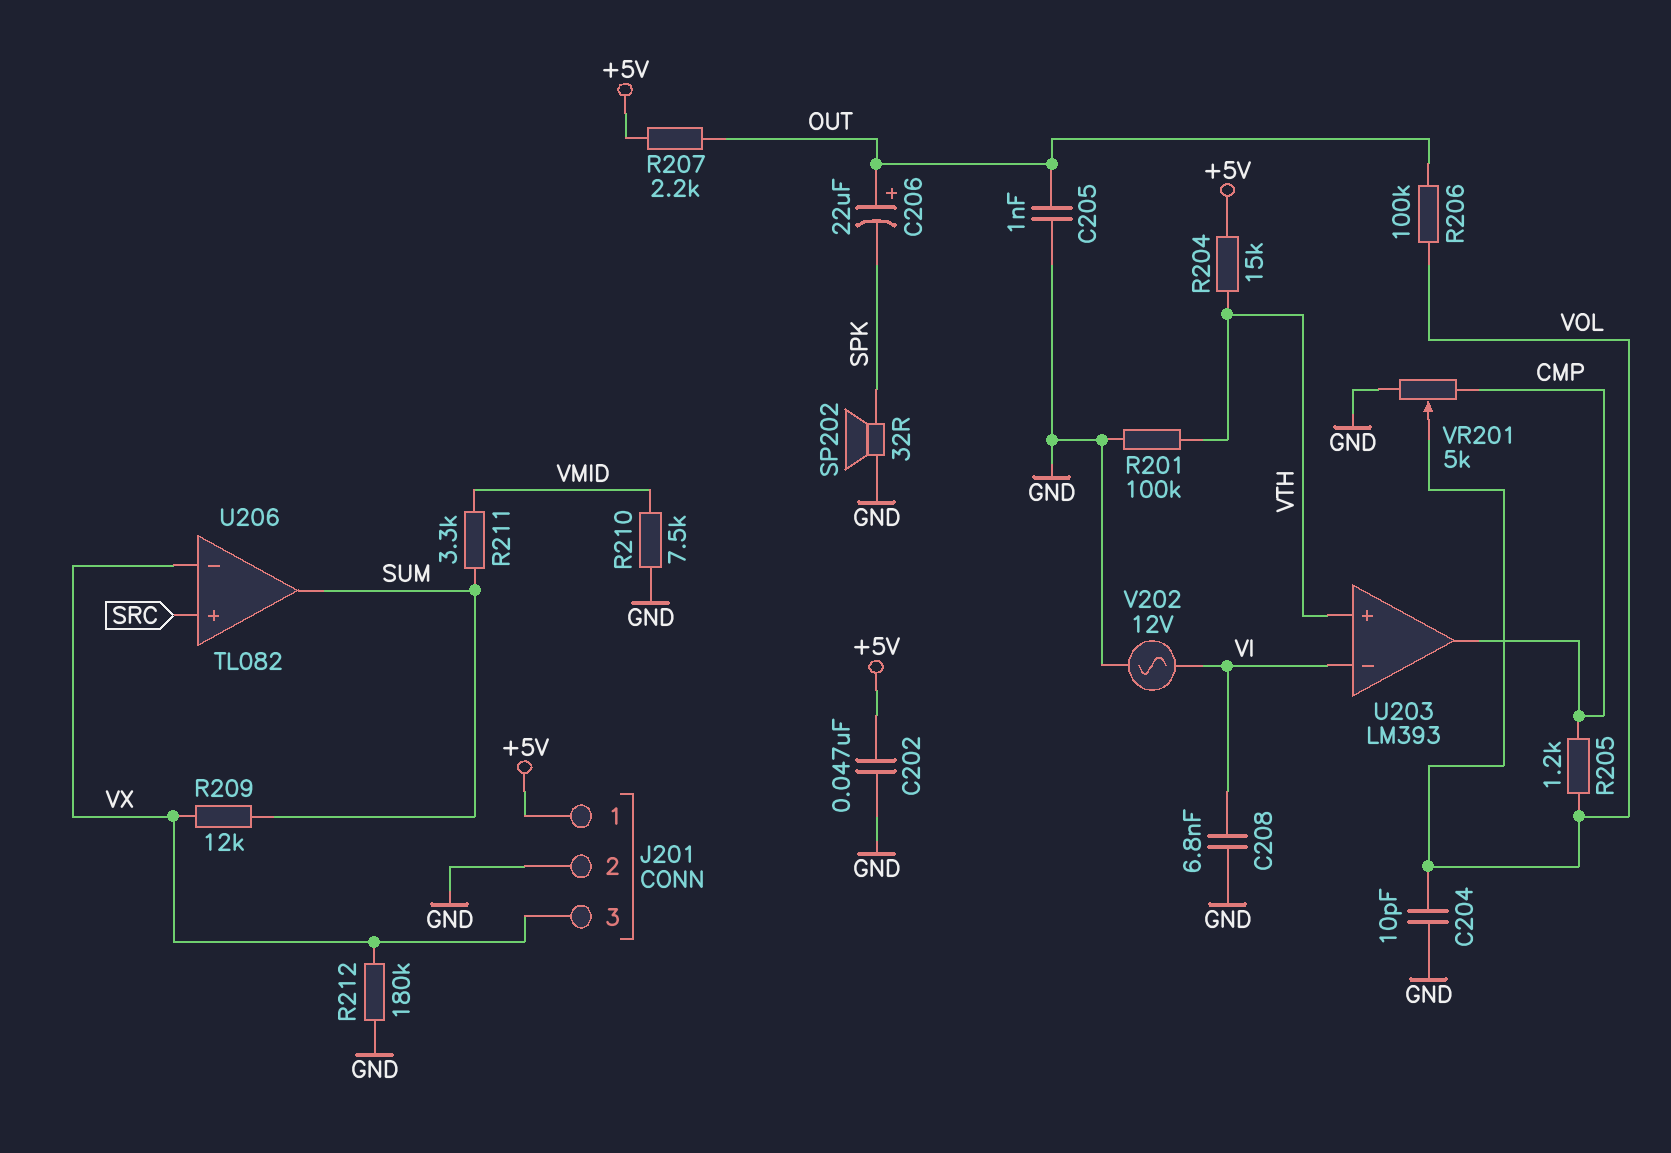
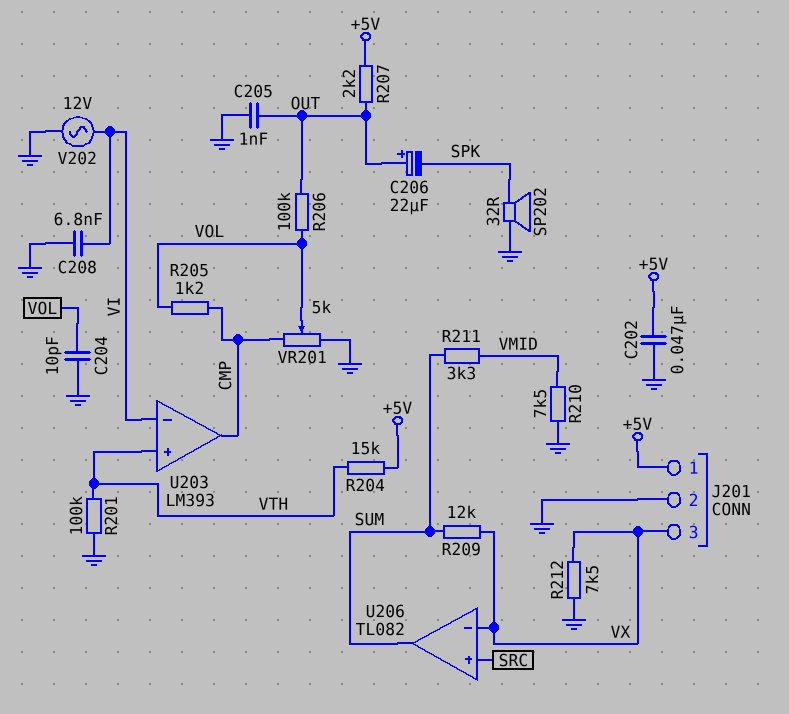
R212: 180k (GND, VX) -> 7.5k (GND, VX)

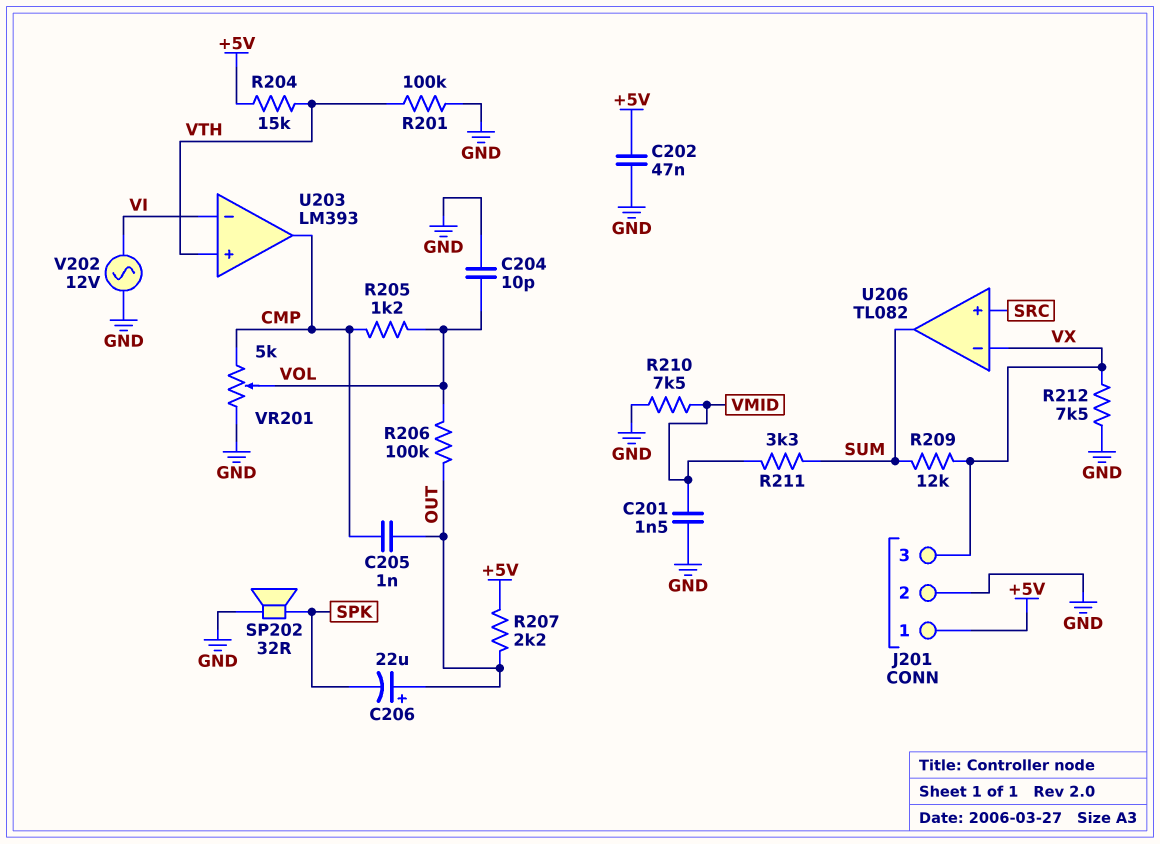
C201: none -> 1.5nF (GND, VMID)
C205: 1nF (GND, OUT) -> 1nF (CMP, OUT)
C208: 6.8nF (GND, VI) -> none

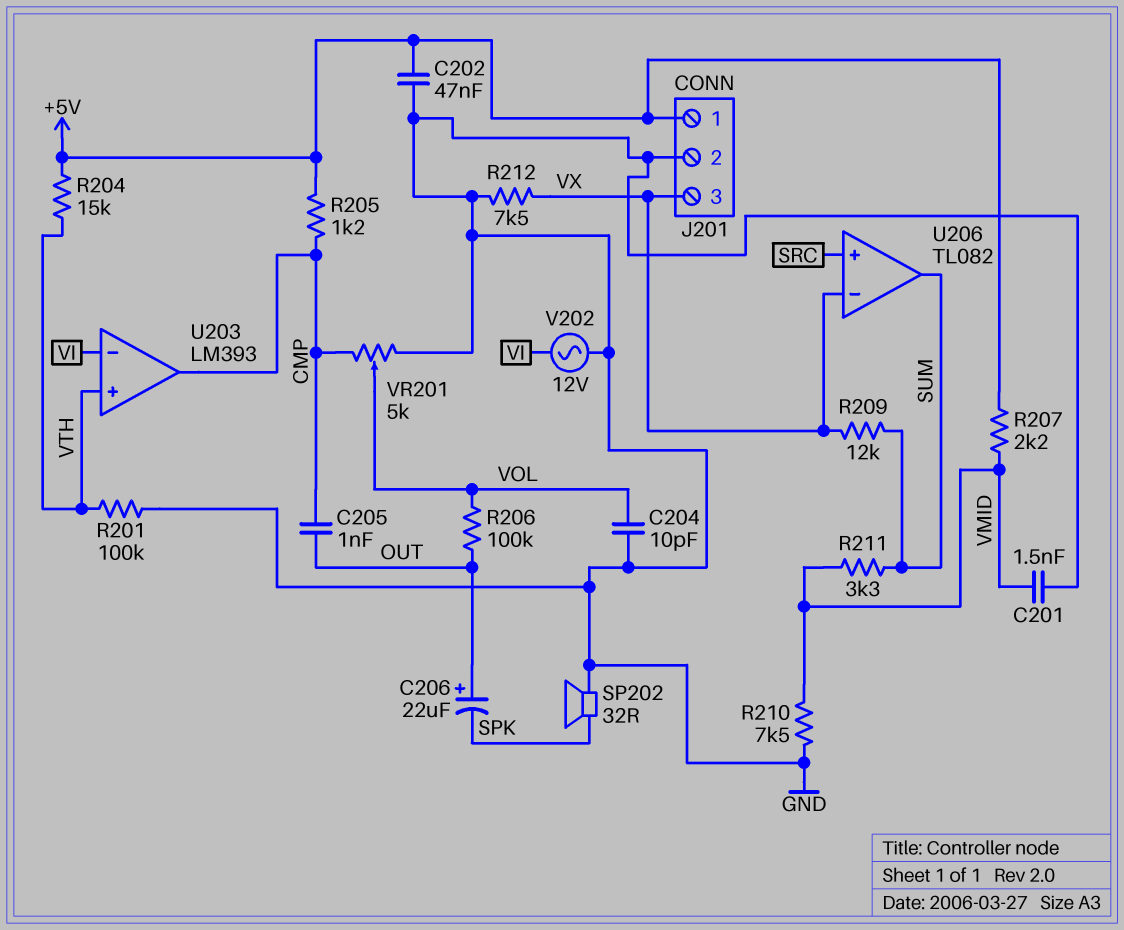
R205: 1.2k (CMP, VOL) -> 1.2k (+5V, CMP)
R207: 2.2k (+5V, OUT) -> 2.2k (+5V, VMID)

